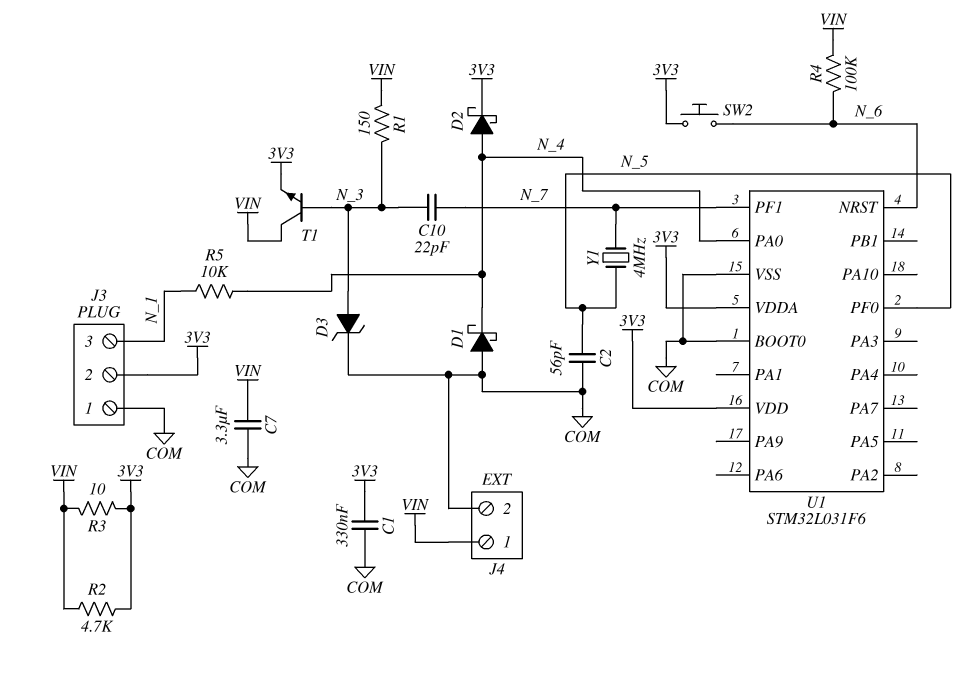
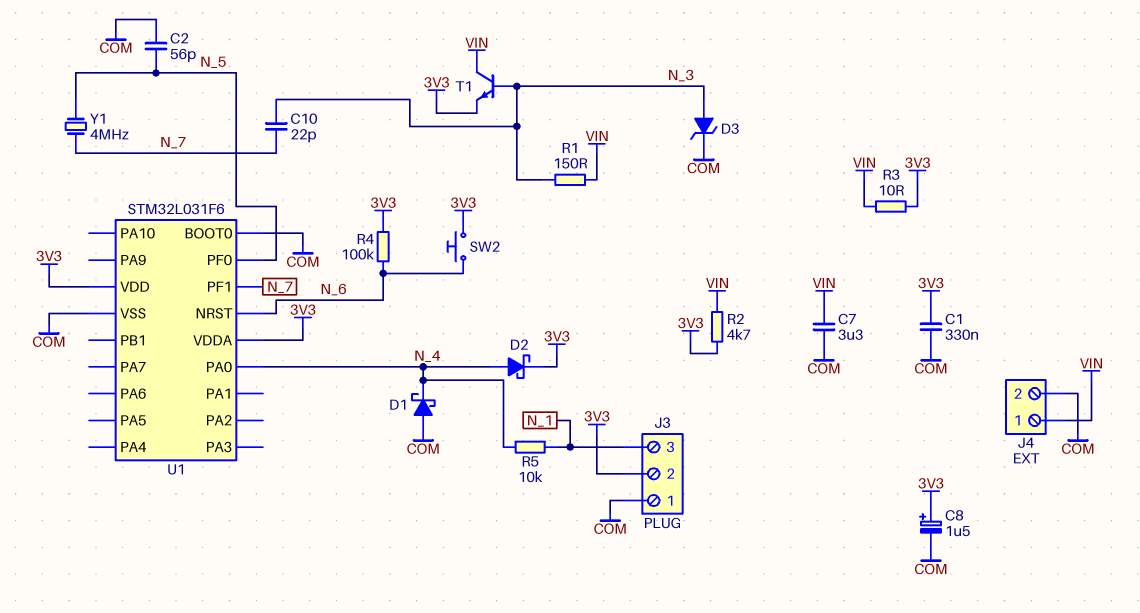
C8: none -> 1.5uF (plus 3V3, minus COM)
R4: 100k (N_6, VIN) -> 100k (3V3, N_6)

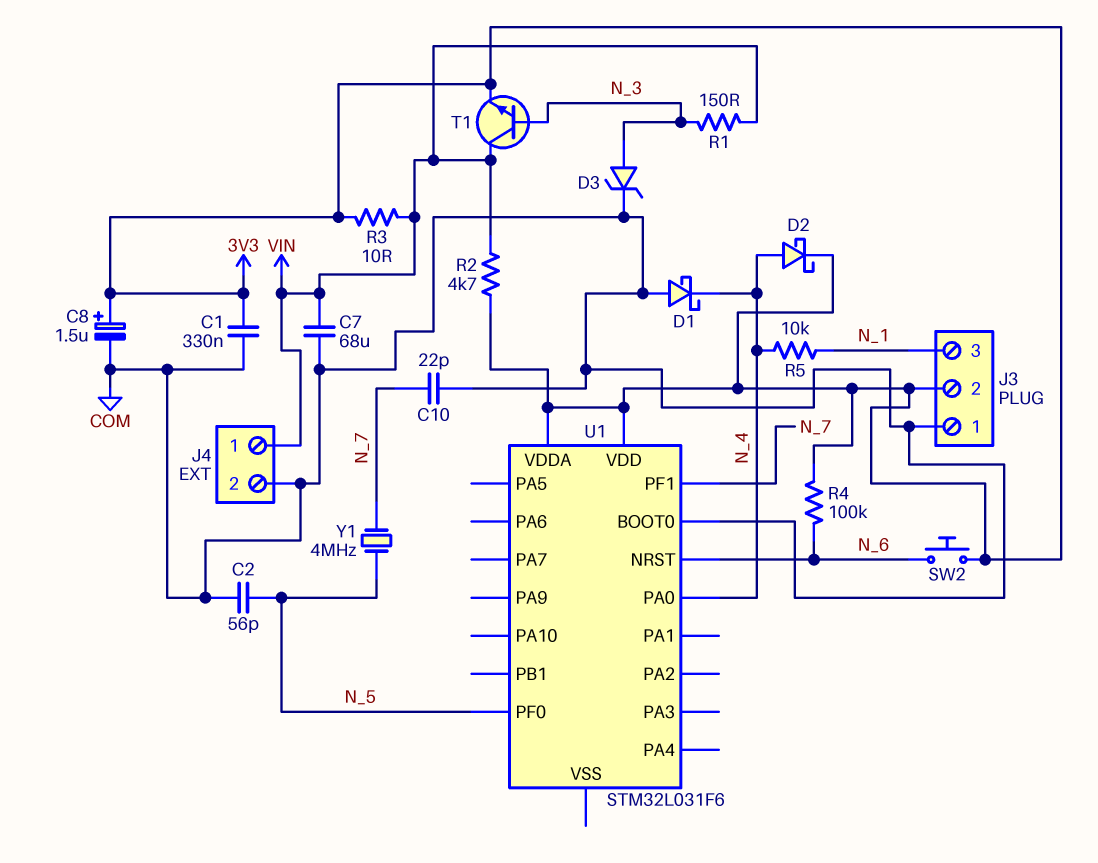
C7: 3.3uF (COM, VIN) -> 68uF (COM, VIN)
C10: 22pF (N_3, N_7) -> 22pF (COM, N_7)
U1 pin VSS: COM -> none

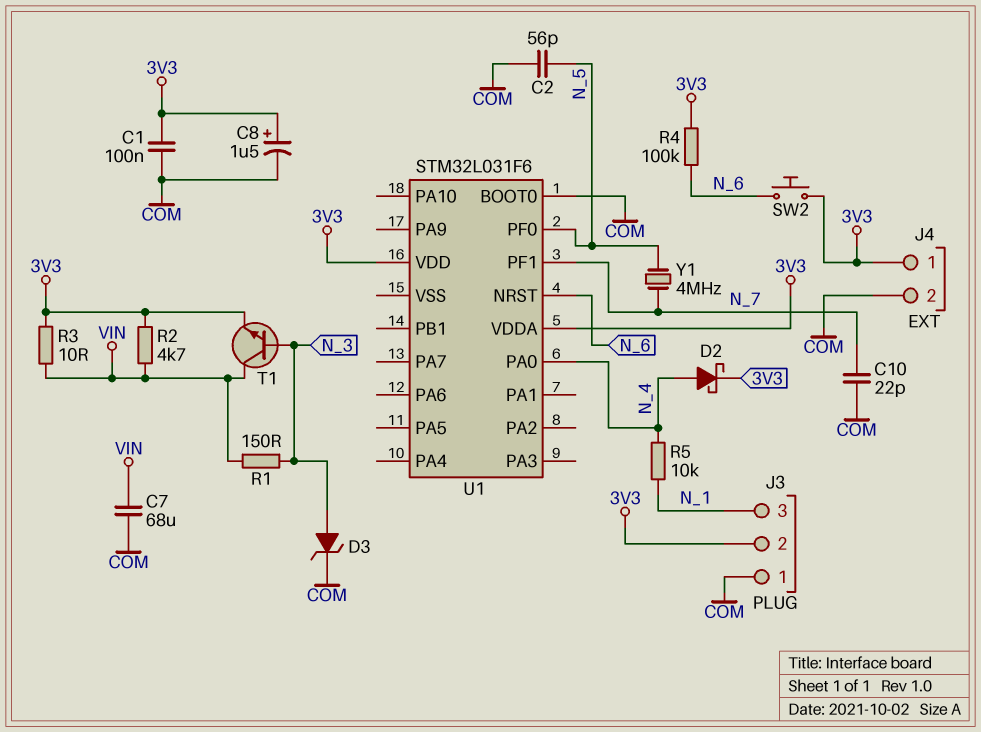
C1: 330nF (3V3, COM) -> 100nF (3V3, COM)
D1: schottky (A COM, K N_4) -> none
J4 pin 1: VIN -> 3V3

